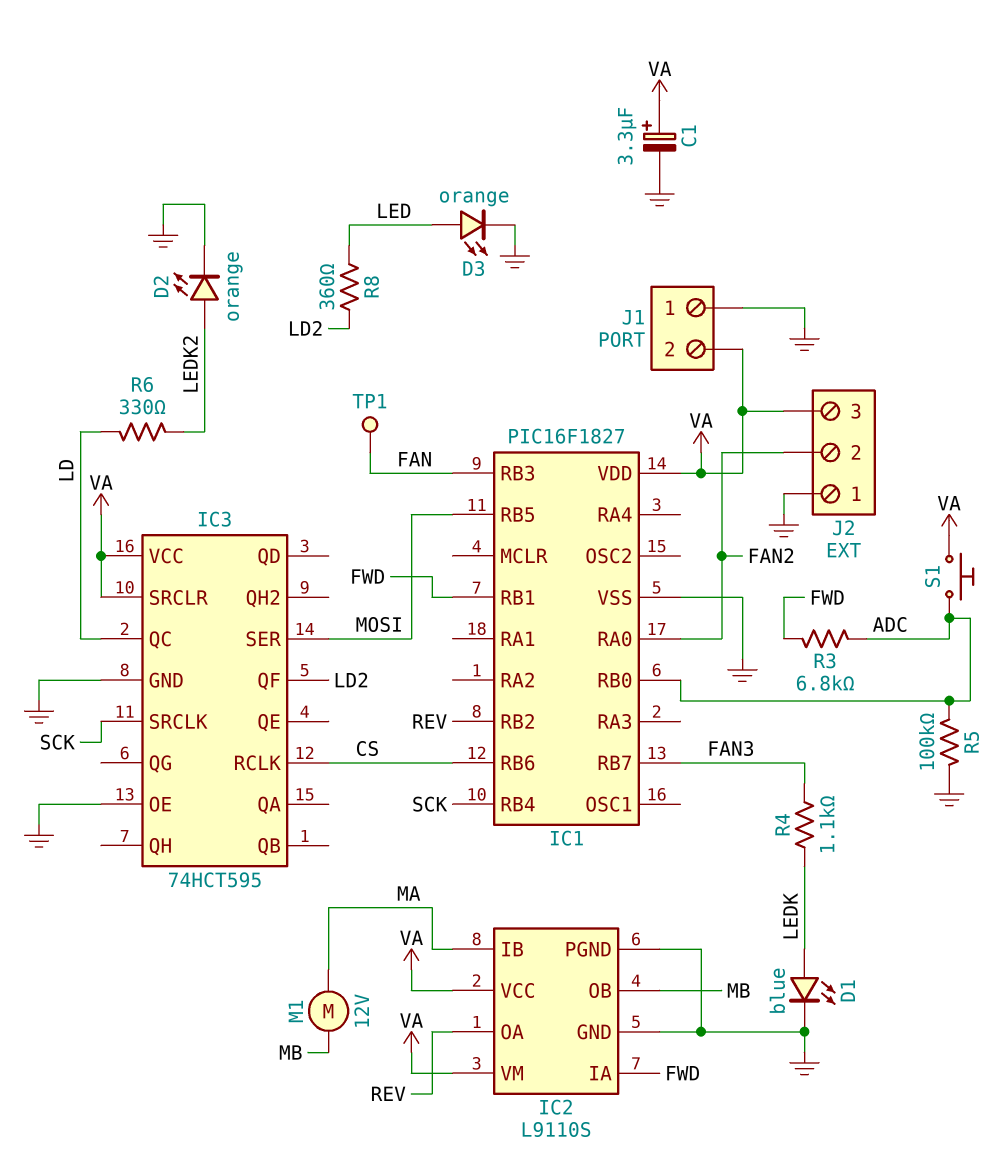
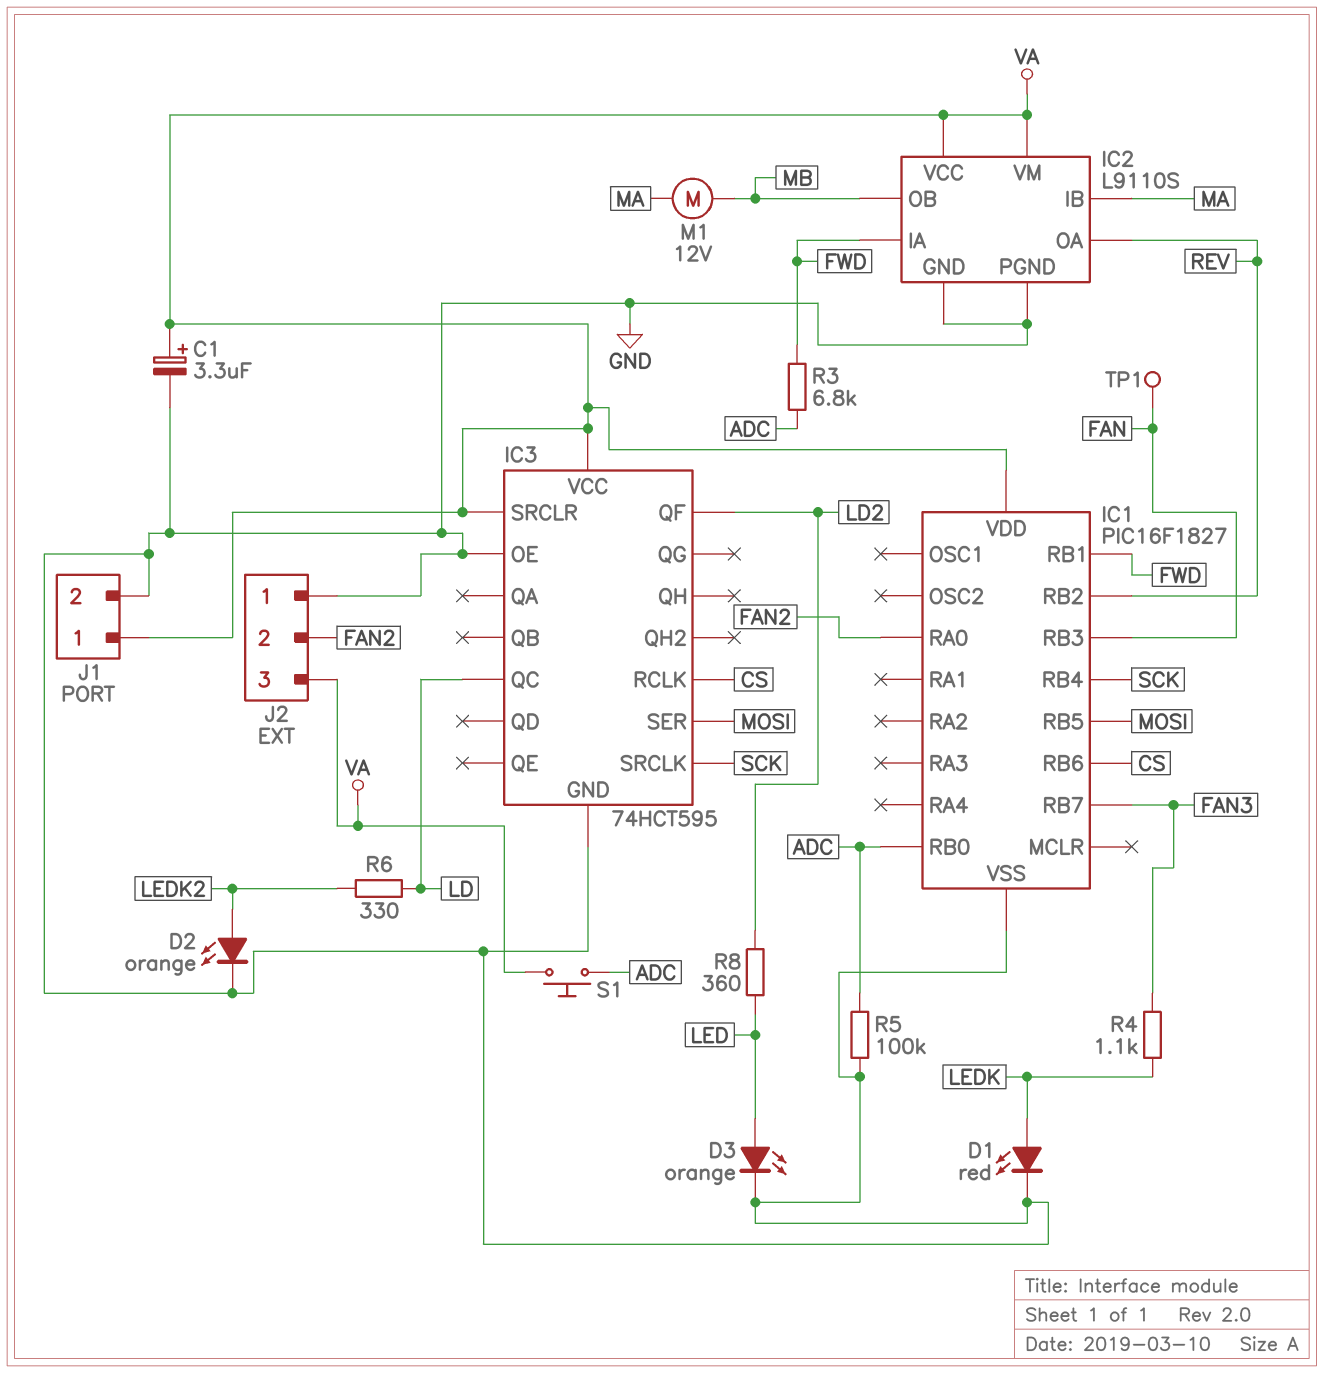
D1: LED blue (A LEDK, K GND) -> LED red (A LEDK, K GND)
J1 pin 1: GND -> VA
J1 pin 2: VA -> GND

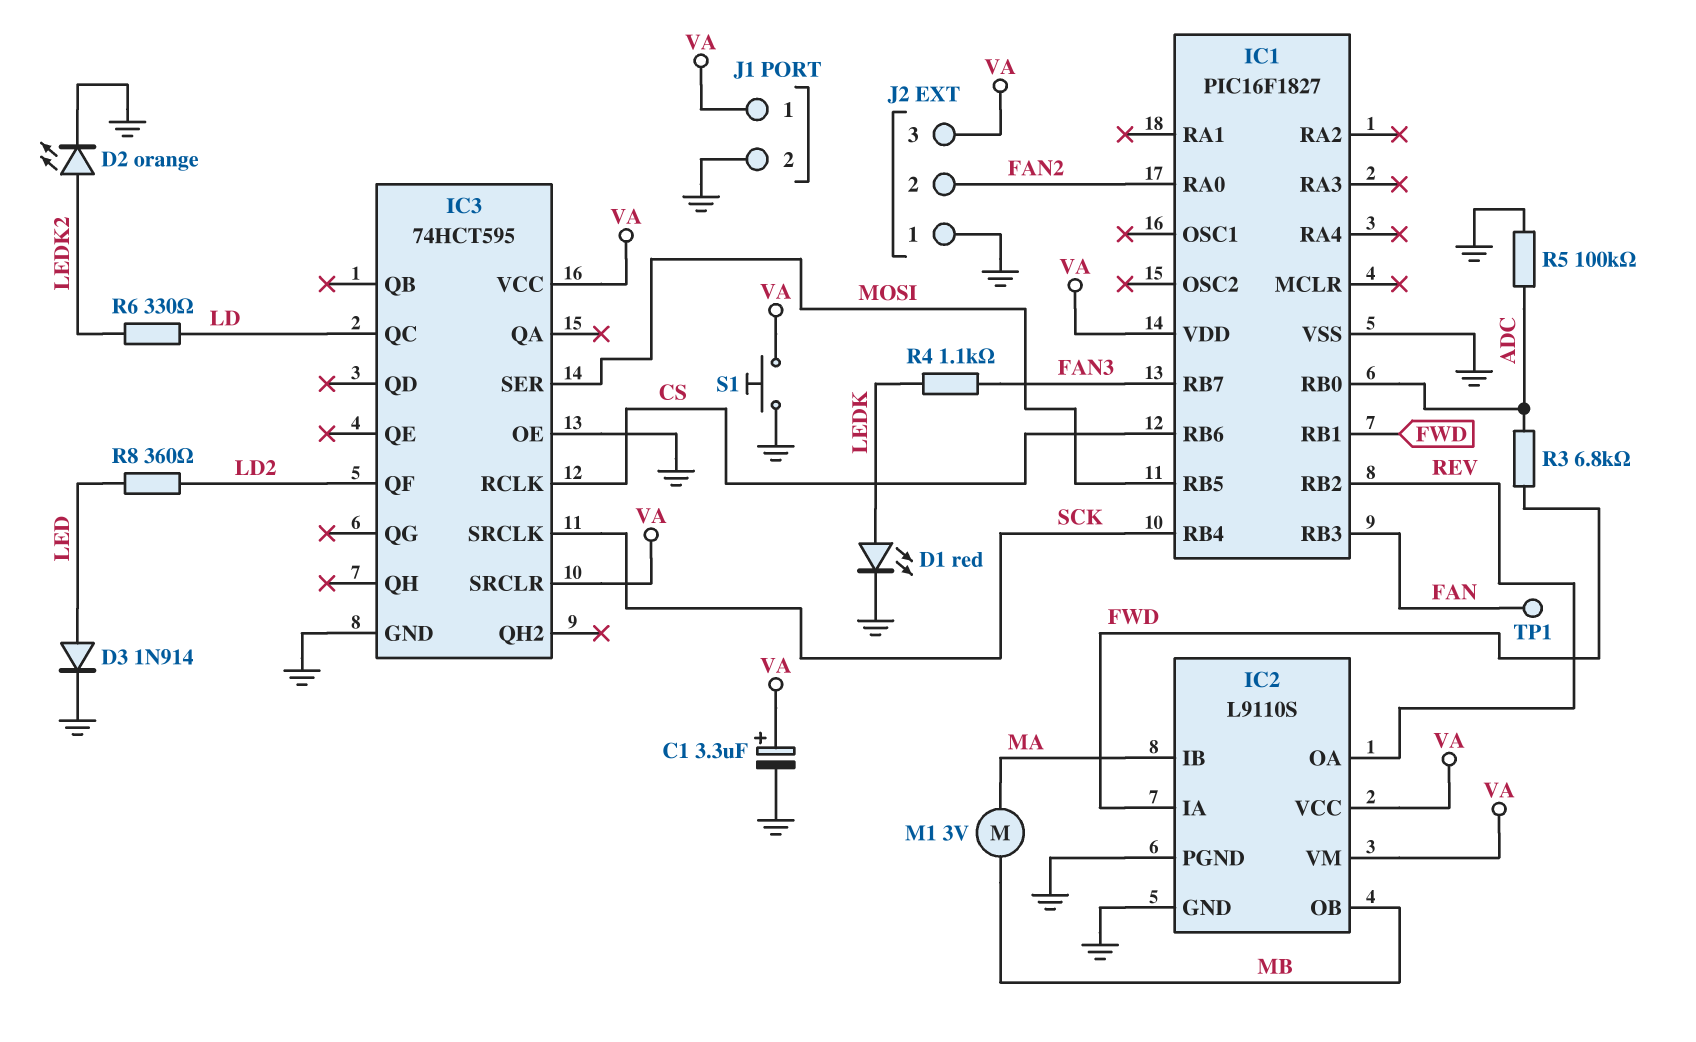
D3: LED orange (A LED, K GND) -> diode 1N914 (A LED, K GND)
M1: motor 12V (MA, MB) -> motor 3V (MA, MB)
S1: button (ADC, VA) -> button (GND, VA)

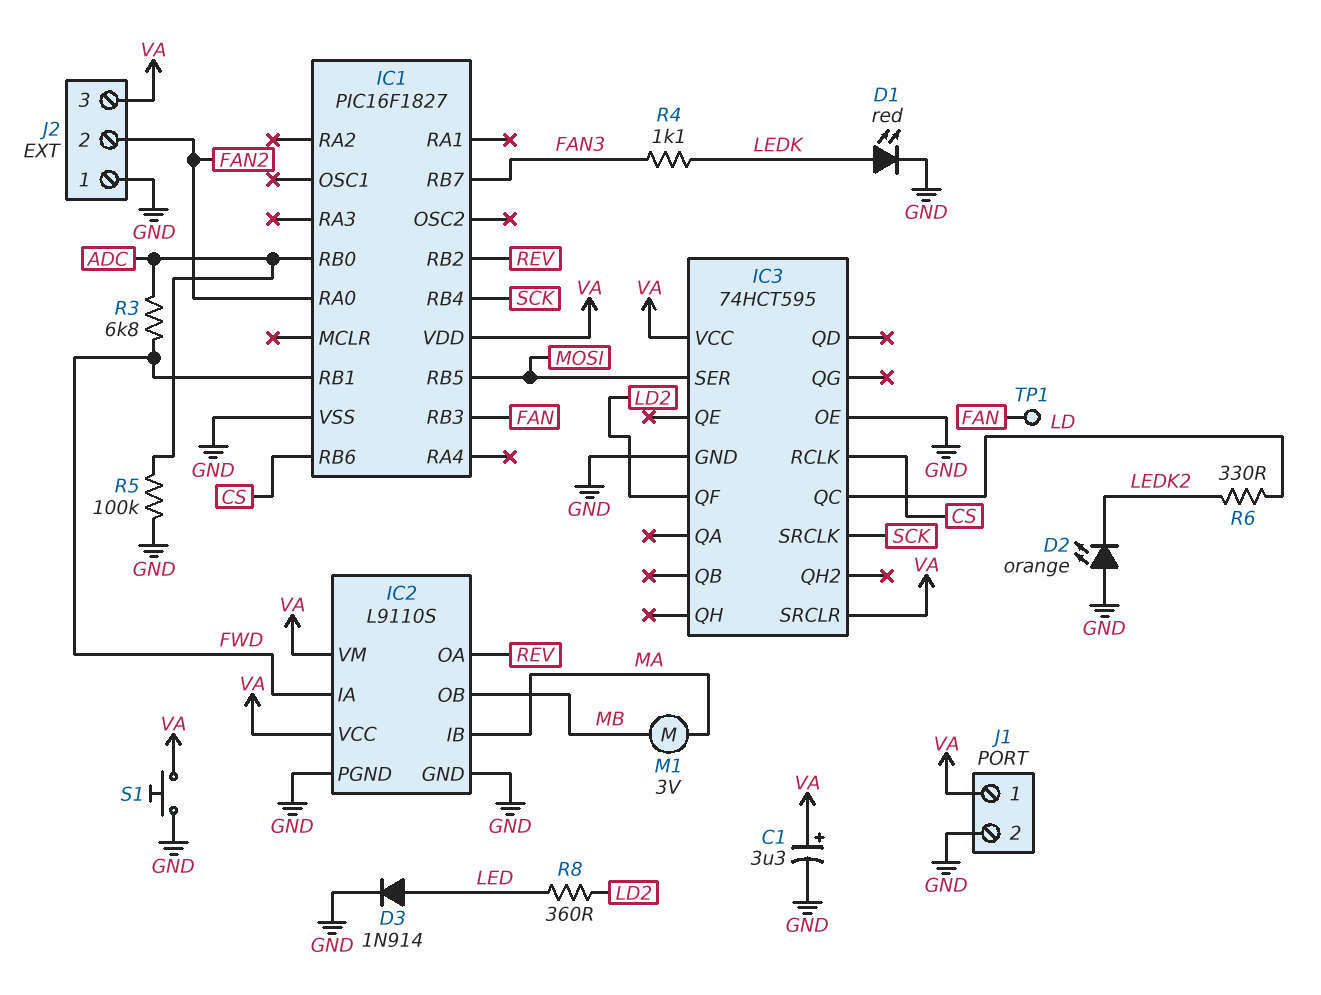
D2: LED orange (A LEDK2, K GND) -> LED orange (A GND, K LEDK2)

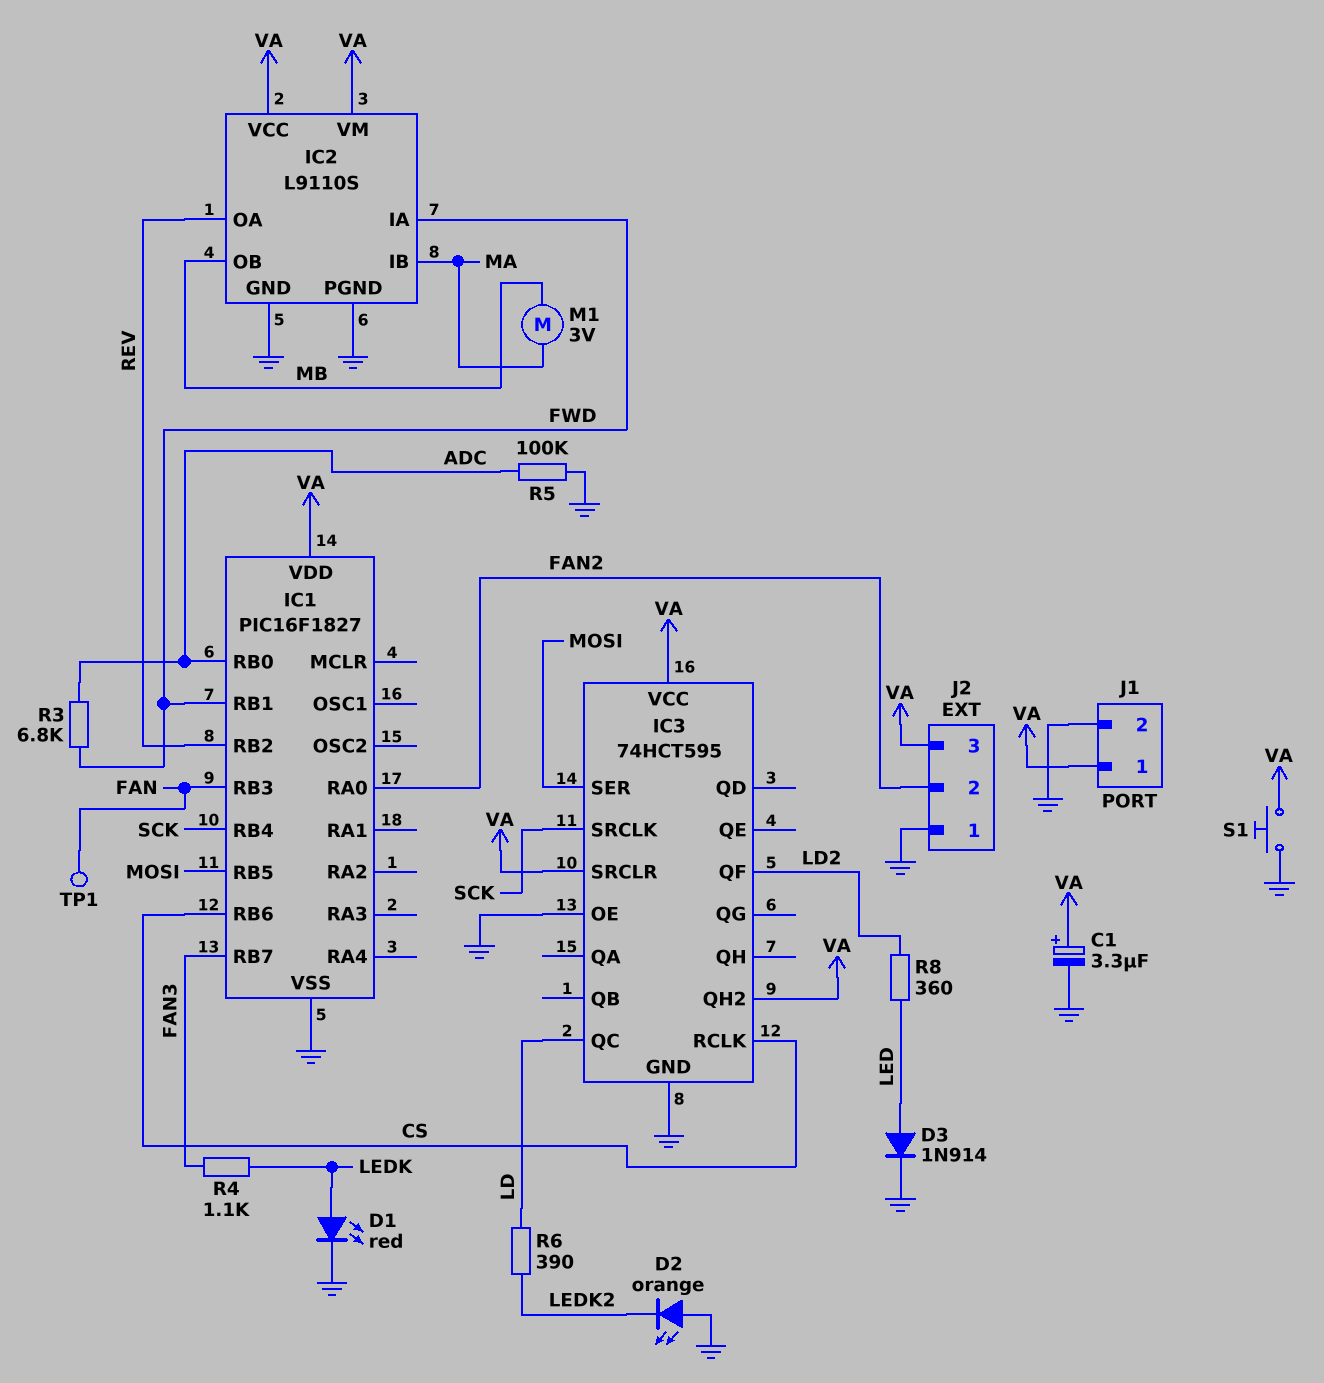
IC3 pin QH2: none -> VA
R6: 330 (LD, LEDK2) -> 390 (LD, LEDK2)

